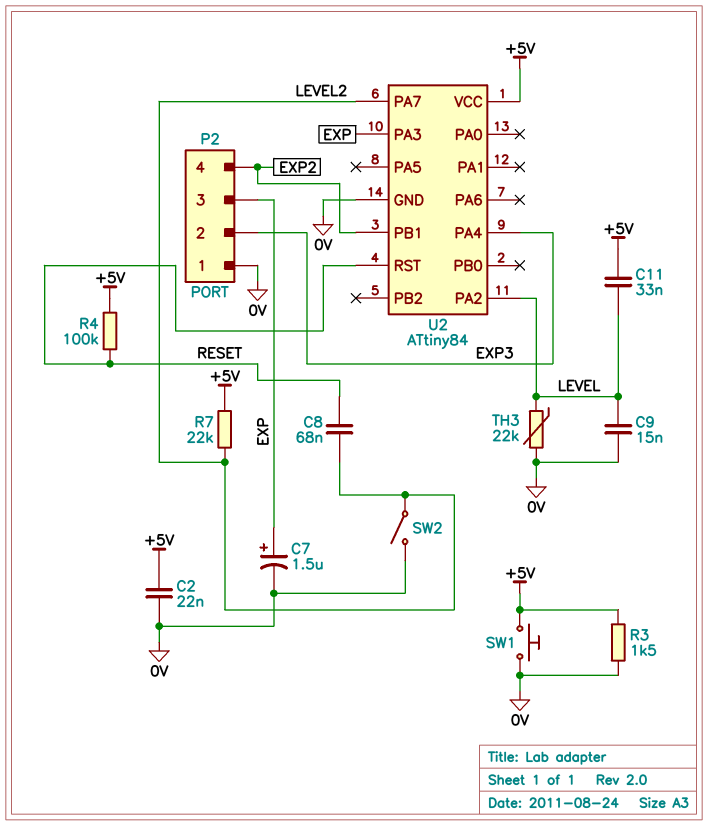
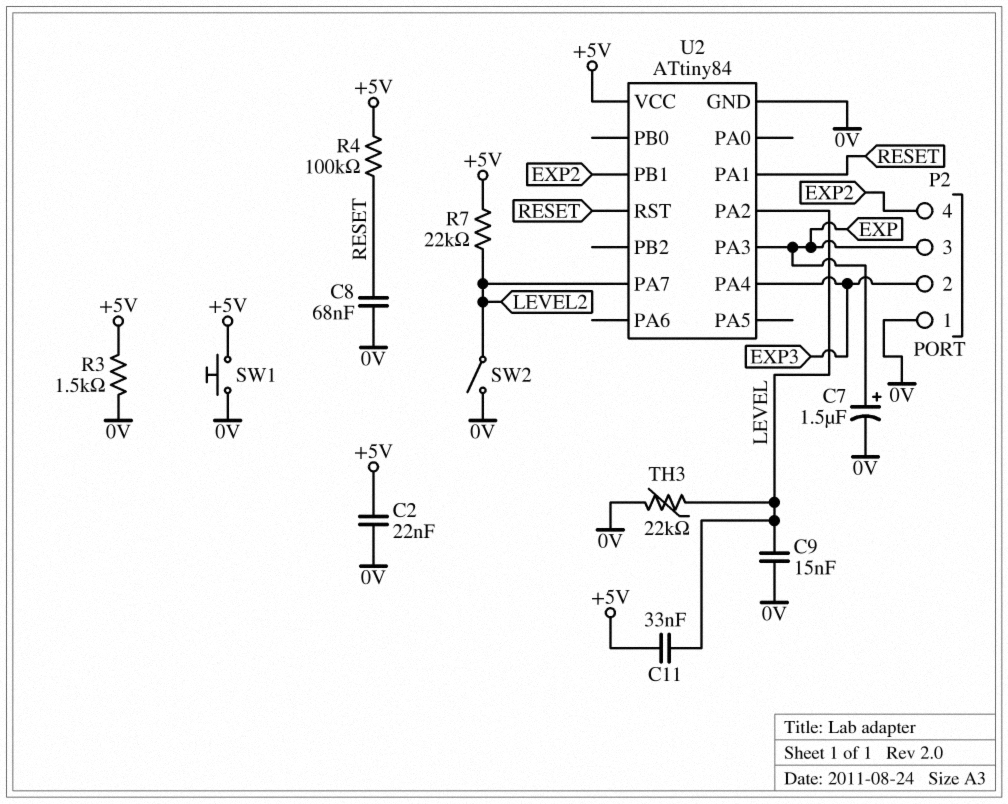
C8: 68nF (LEVEL2, RESET) -> 68nF (0V, RESET)
U2 pin PA1: none -> RESET

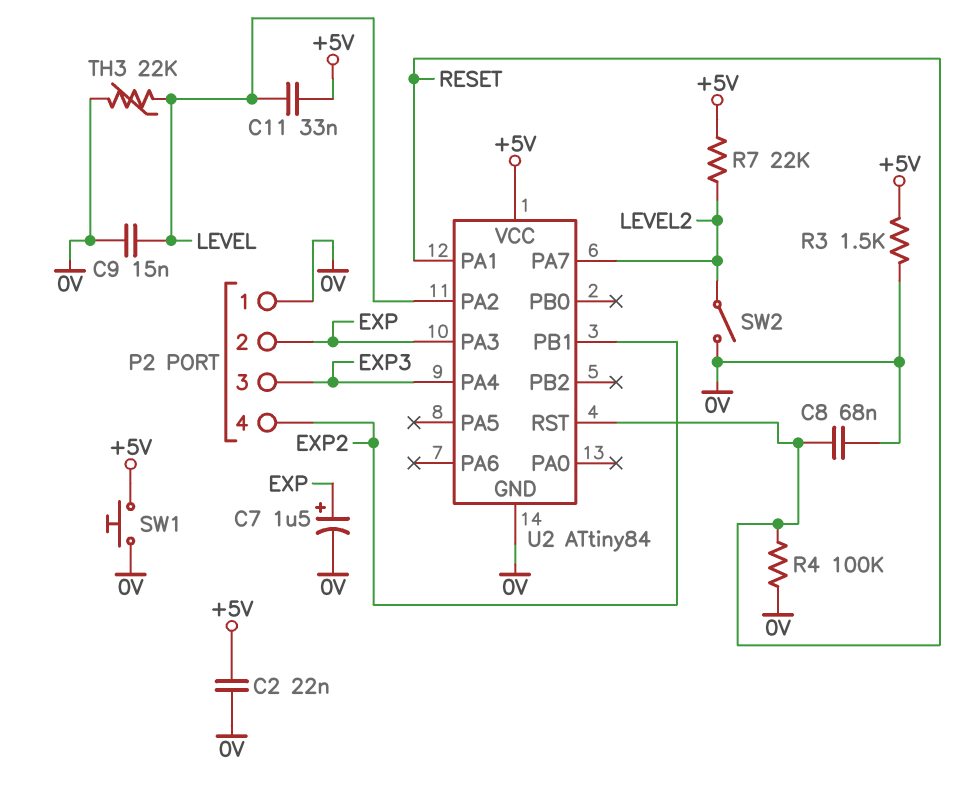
P2 pin 2: EXP3 -> EXP
P2 pin 3: EXP -> EXP3
R4: 100k (+5V, RESET) -> 100k (0V, RESET)

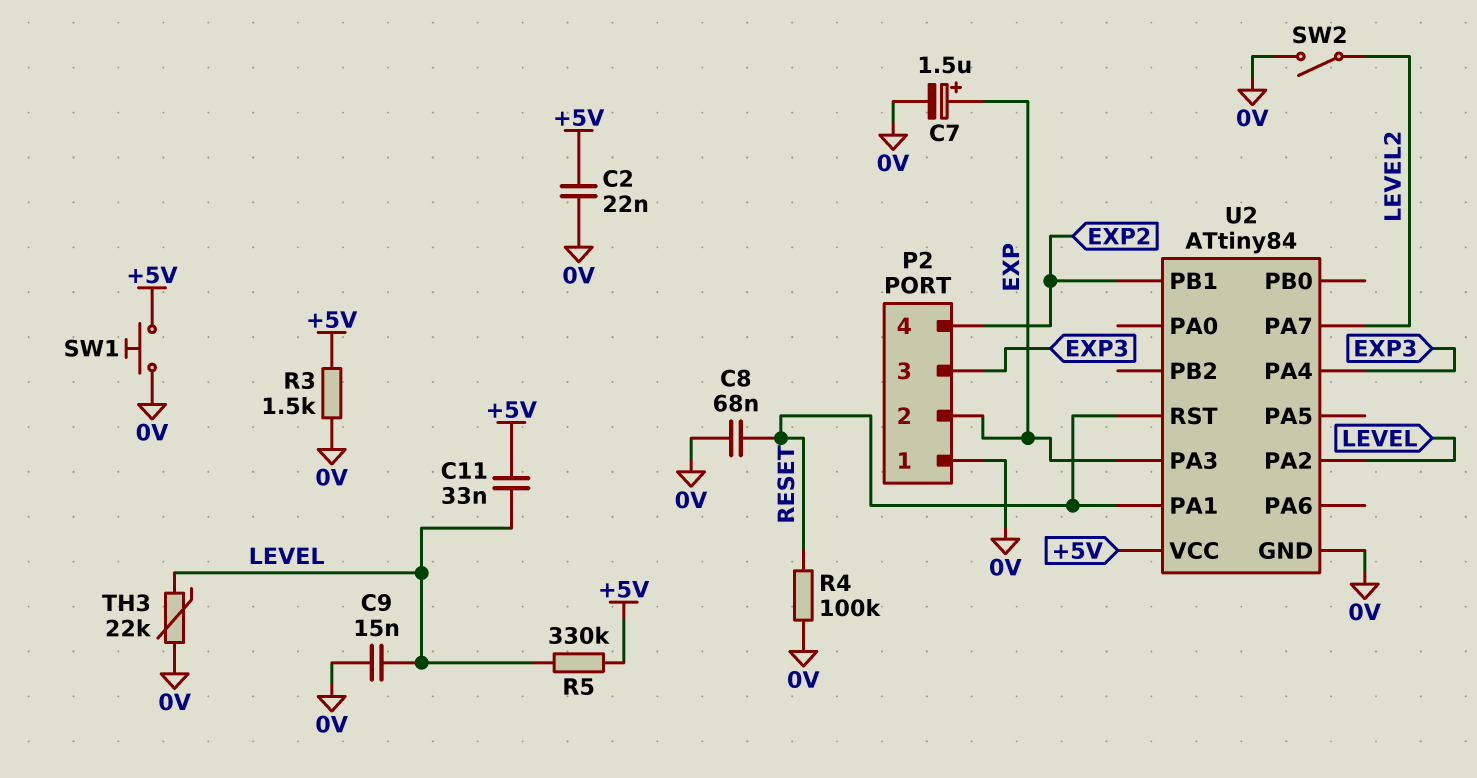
R5: none -> 330k (+5V, LEVEL)
R7: 22k (+5V, LEVEL2) -> none

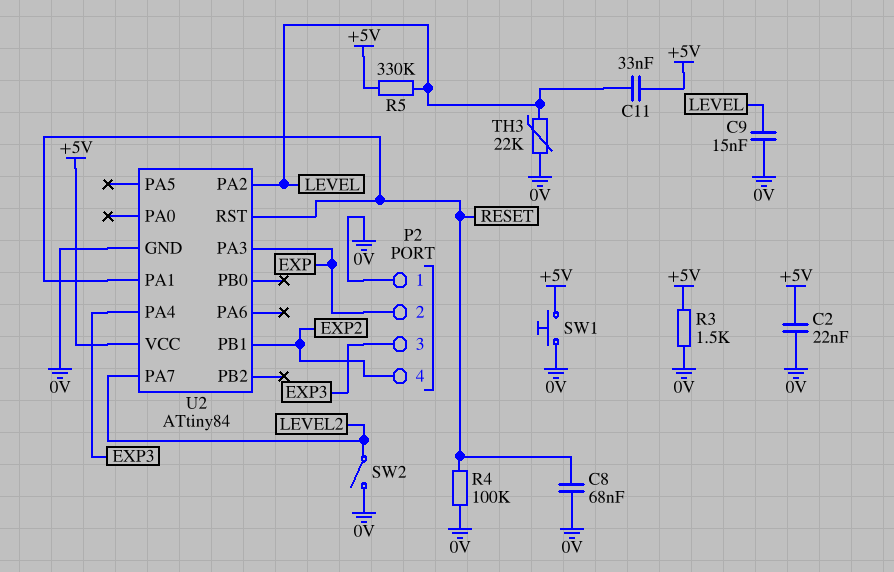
C7: 1.5uF (plus EXP, minus 0V) -> none

